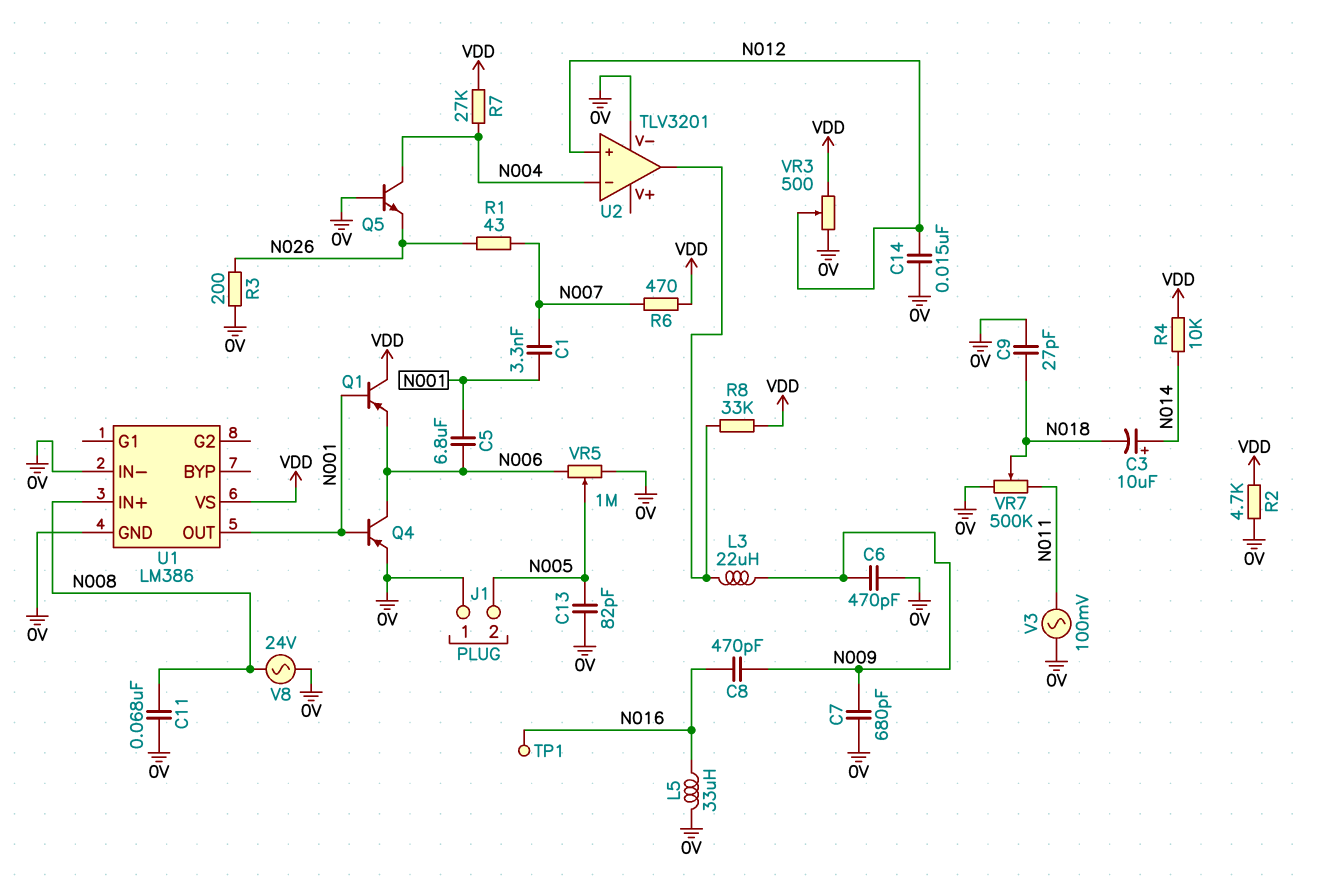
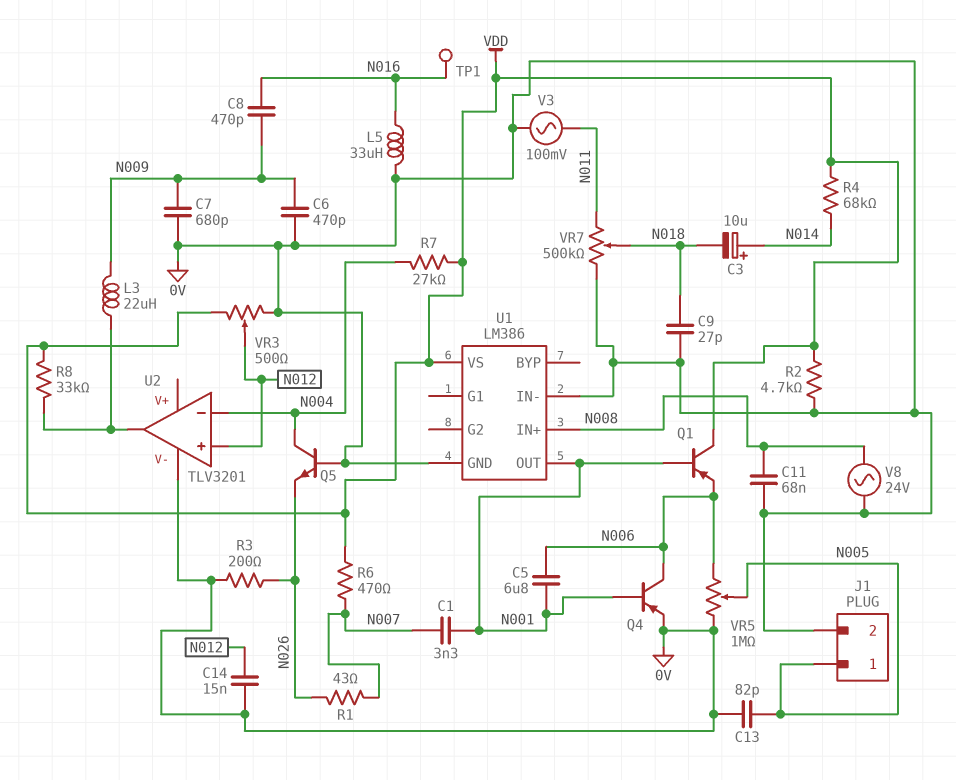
J1 pin 1: 0V -> N005
J1 pin 2: N005 -> 0V
R4: 10k (N014, VDD) -> 68k (N014, VDD)

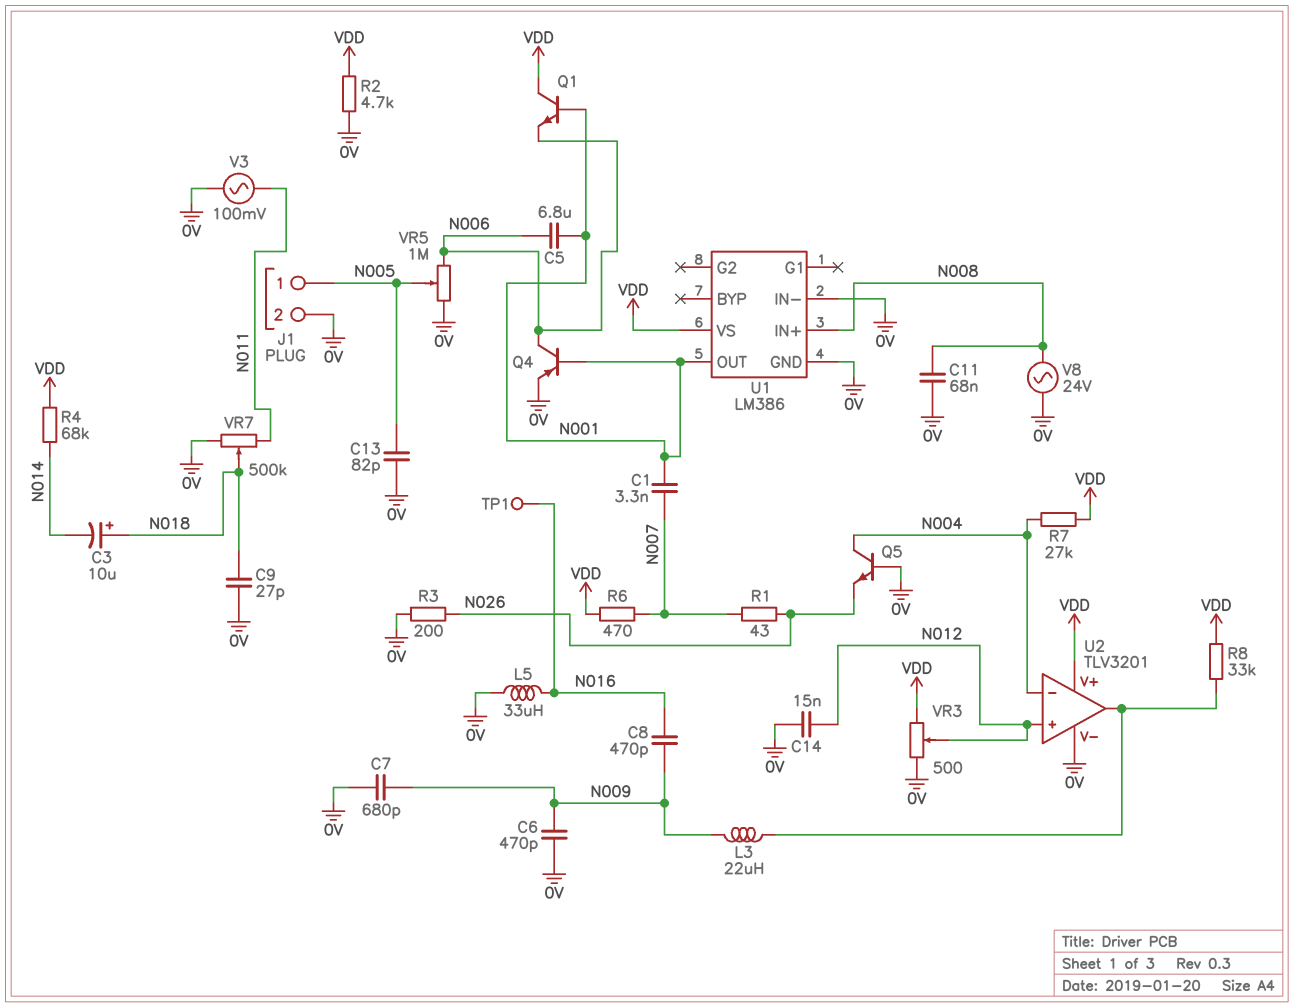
C3: 10uF (plus N014, minus N018) -> 10uF (plus N018, minus N014)
Q1: PNP (B N001, C VDD, E N006) -> NPN (B N001, C VDD, E N006)
U2 pin V+: none -> VDD

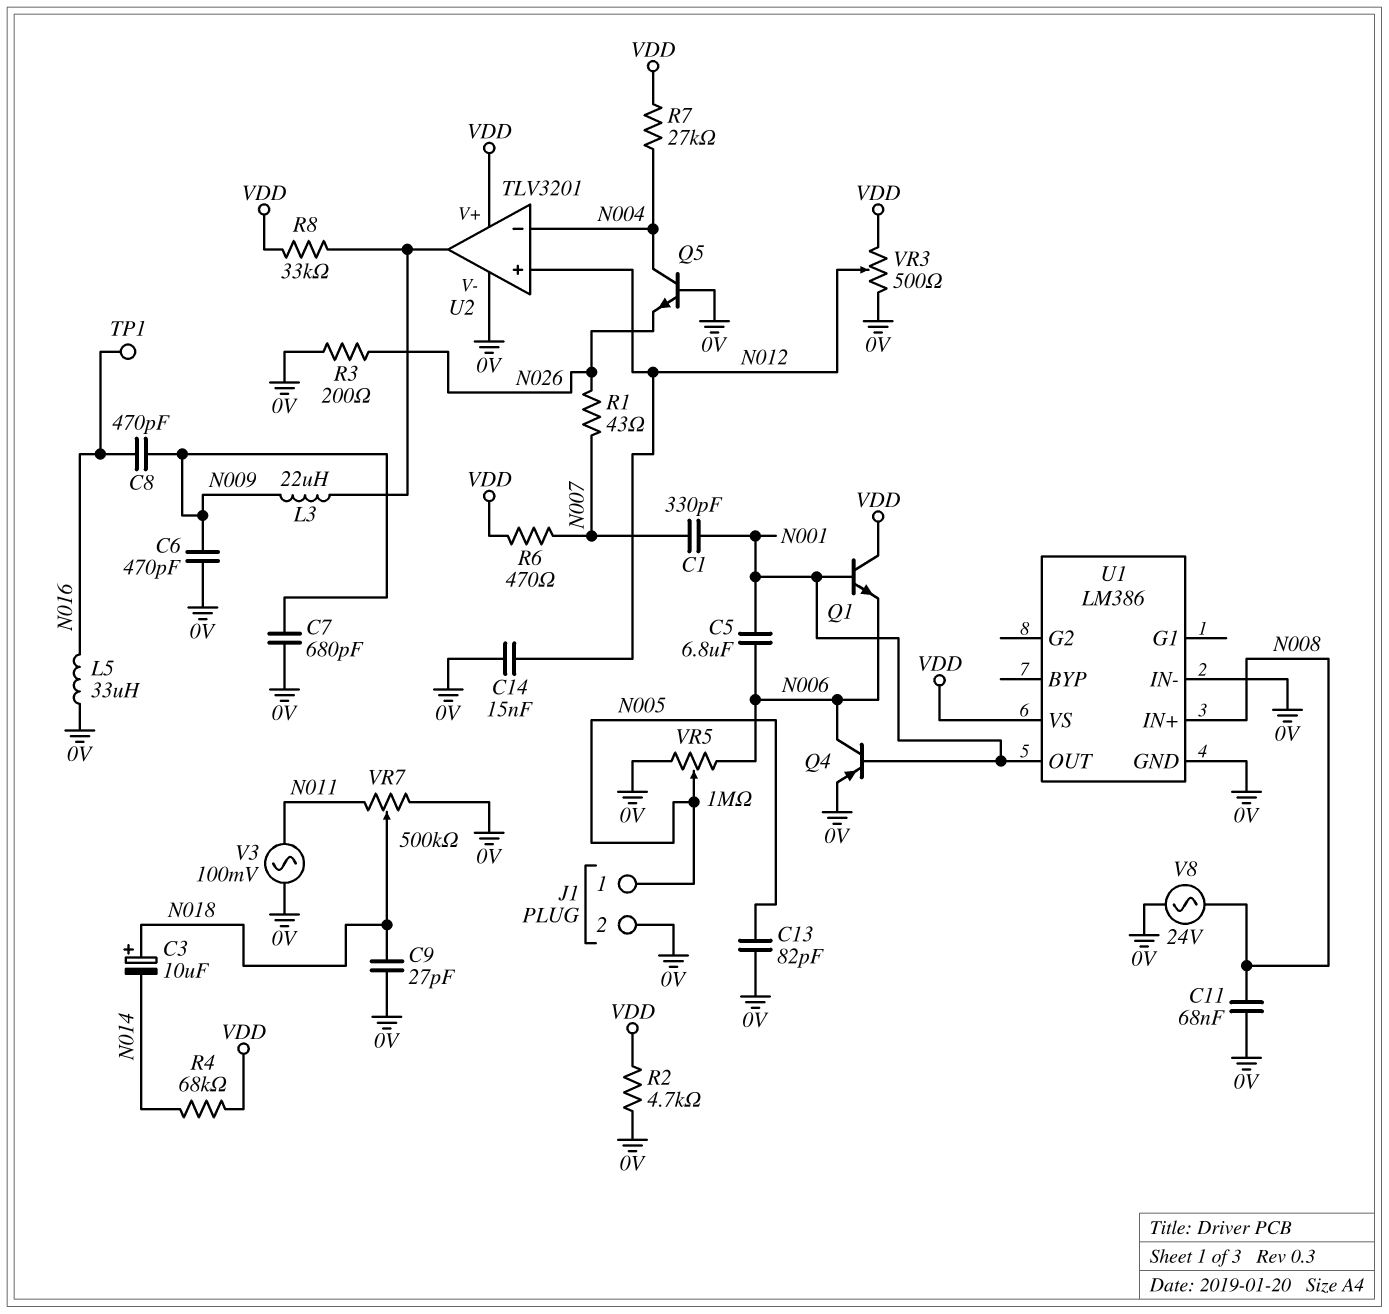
C1: 3.3nF (N001, N007) -> 330pF (N001, N007)

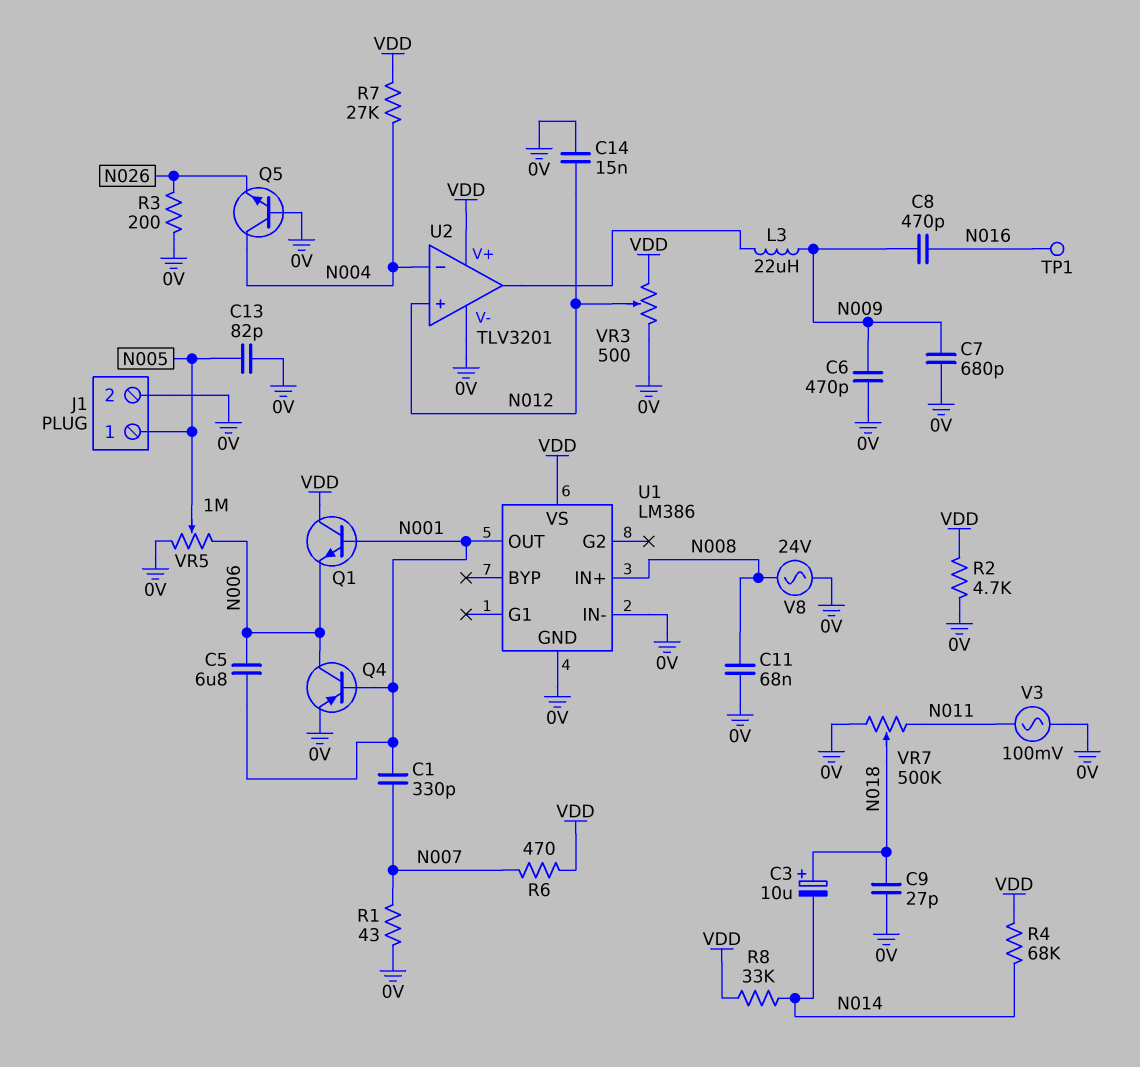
L5: 33uH (0V, N016) -> none
R1: 43 (N007, N026) -> 43 (0V, N007)
R8: 33k (U2/out, VDD) -> 33k (N014, VDD)

